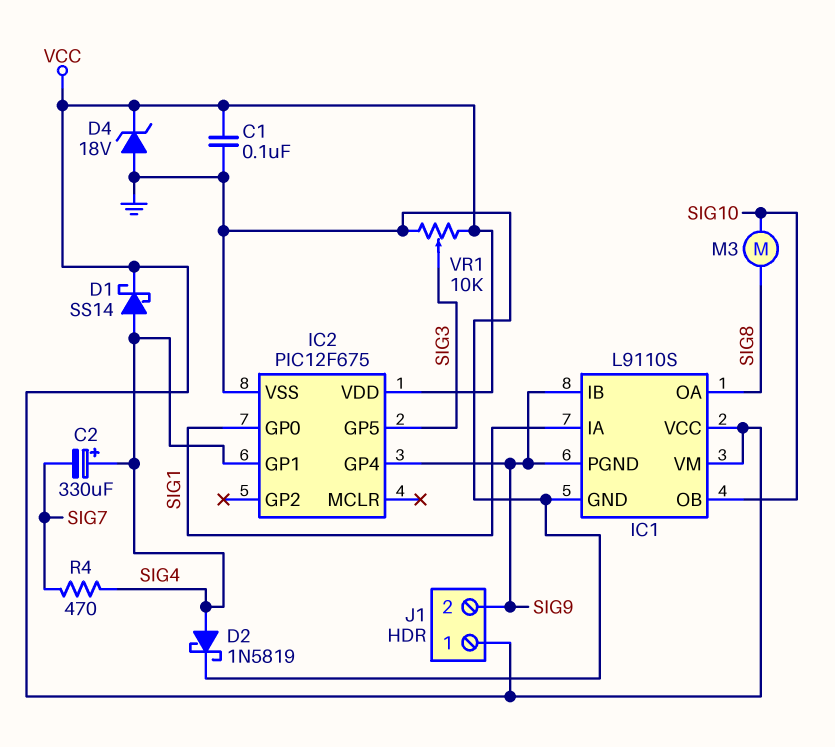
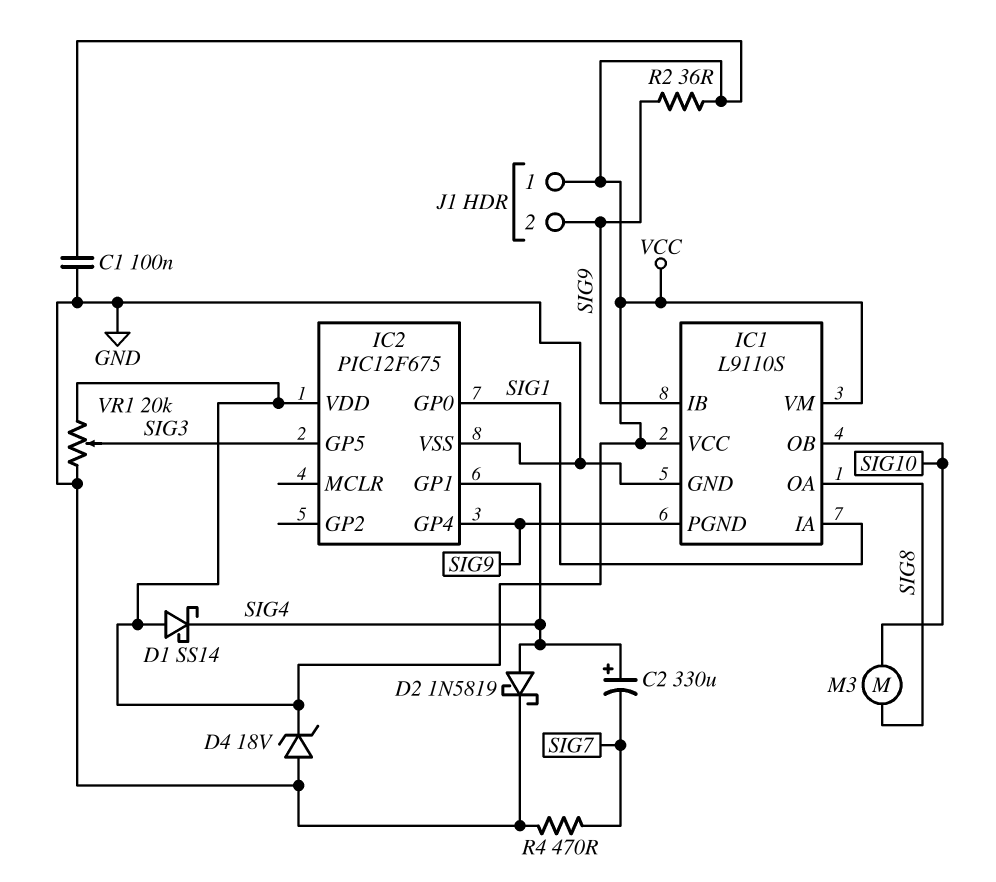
D1: schottky SS14 (A SIG4, K VCC) -> schottky SS14 (A VCC, K SIG4)
R2: none -> 36 (SIG9, VCC)
R4: 470 (SIG4, SIG7) -> 470 (GND, SIG7)
VR1: 10k (GND, VCC, wiper SIG3) -> 20k (GND, VCC, wiper SIG3)

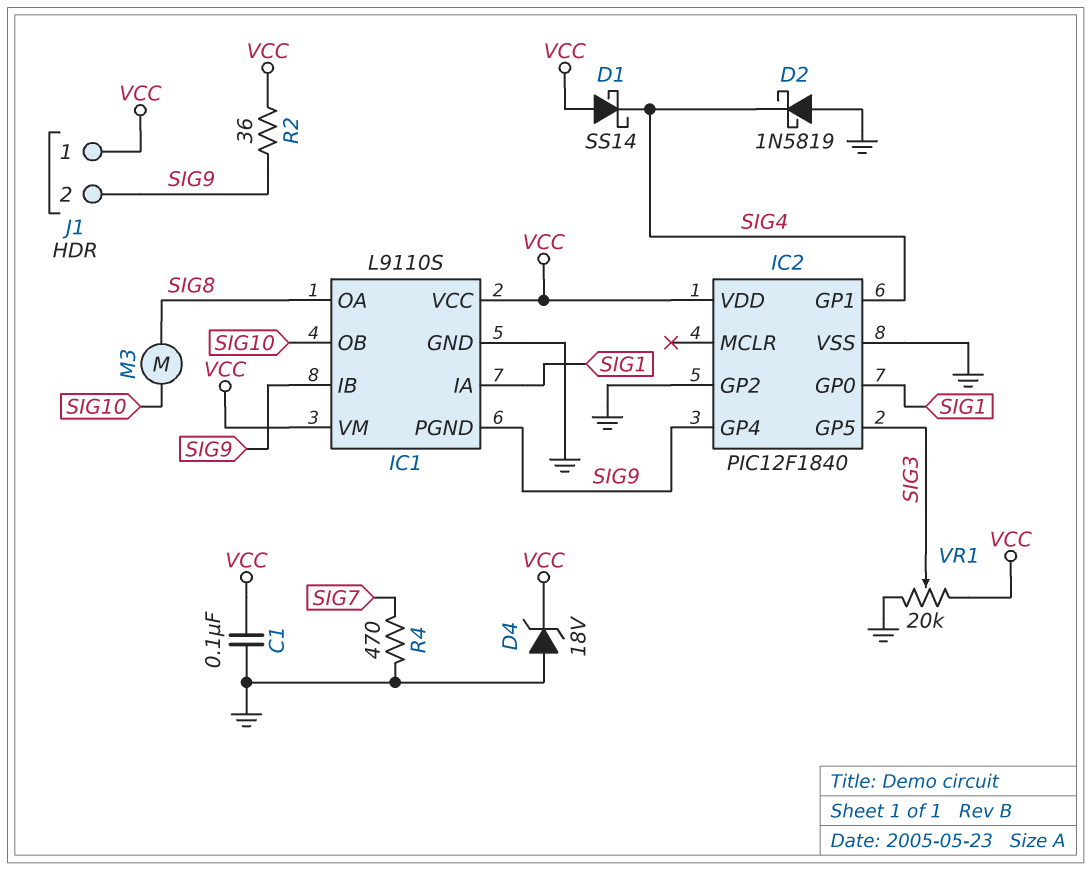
C2: 330uF (plus SIG4, minus SIG7) -> none
D2: schottky 1N5819 (A SIG4, K GND) -> schottky 1N5819 (A GND, K SIG4)
IC2: PIC12F675 -> PIC12F1840
IC2 pin GP2: none -> GND

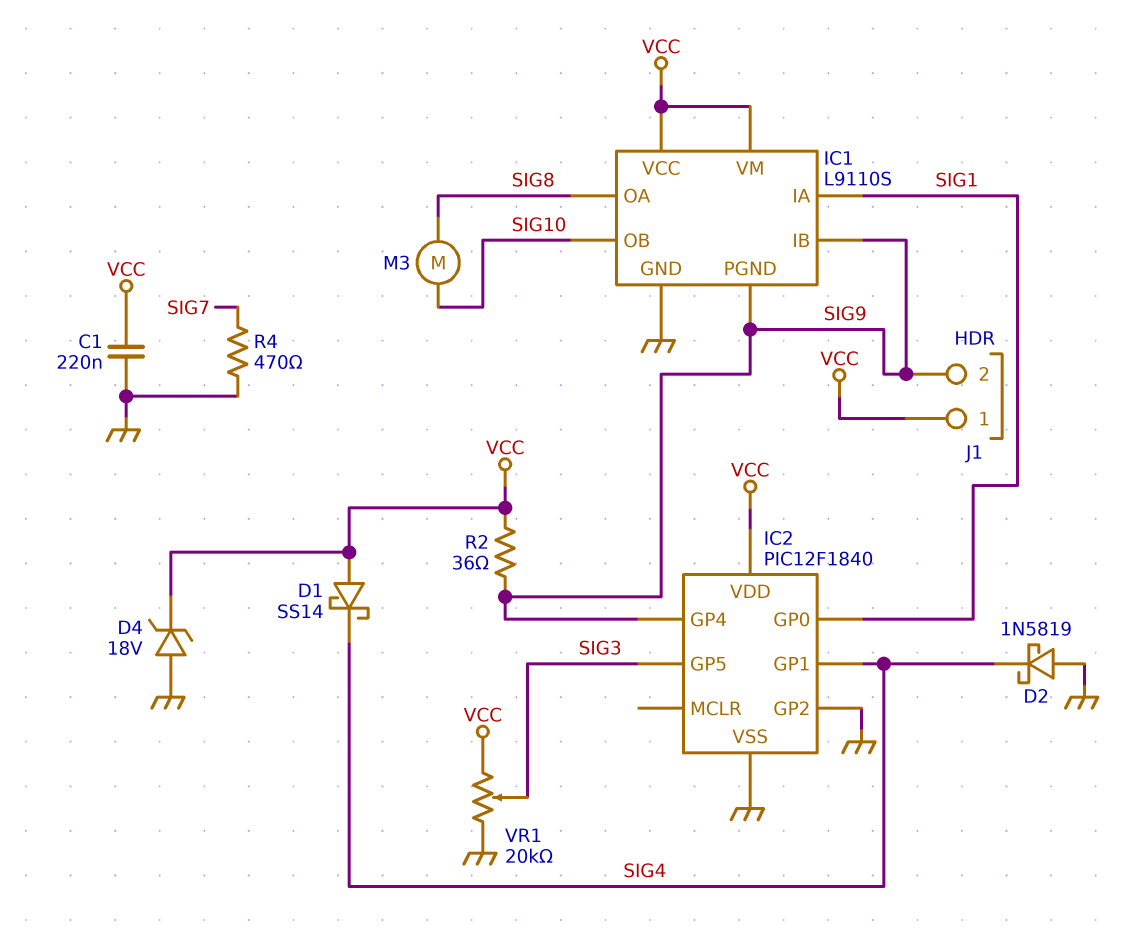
C1: 100nF (GND, VCC) -> 220nF (GND, VCC)

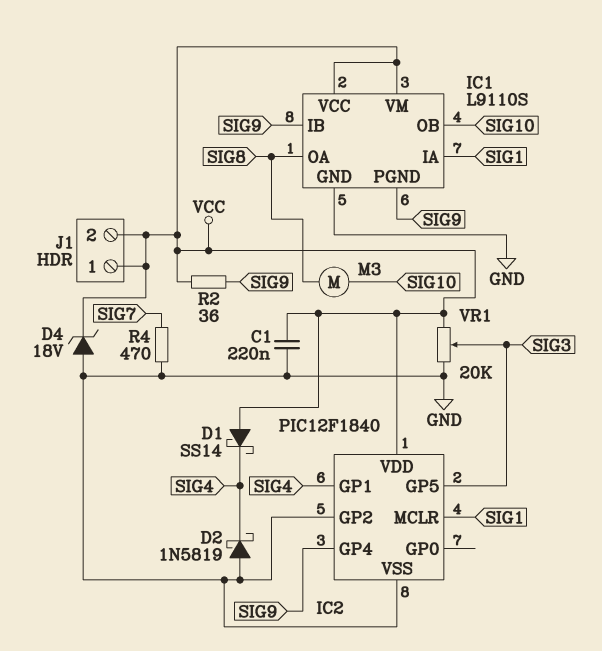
IC2 pin GP0: SIG1 -> none
IC2 pin MCLR: none -> SIG1
J1 pin 2: SIG9 -> VCC

